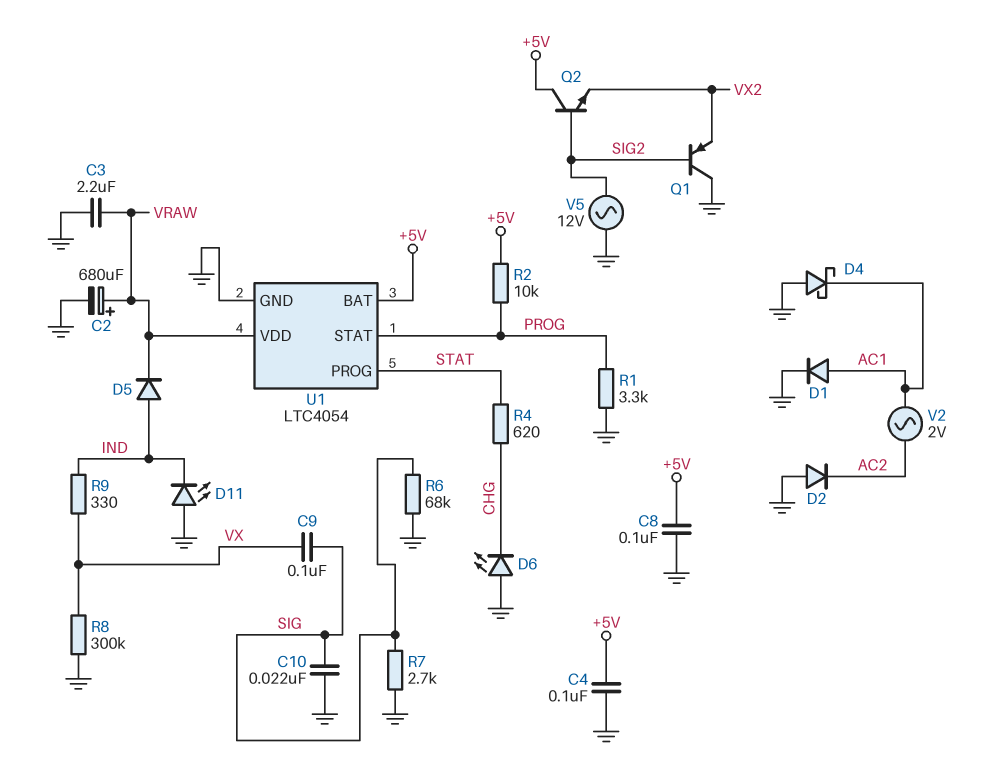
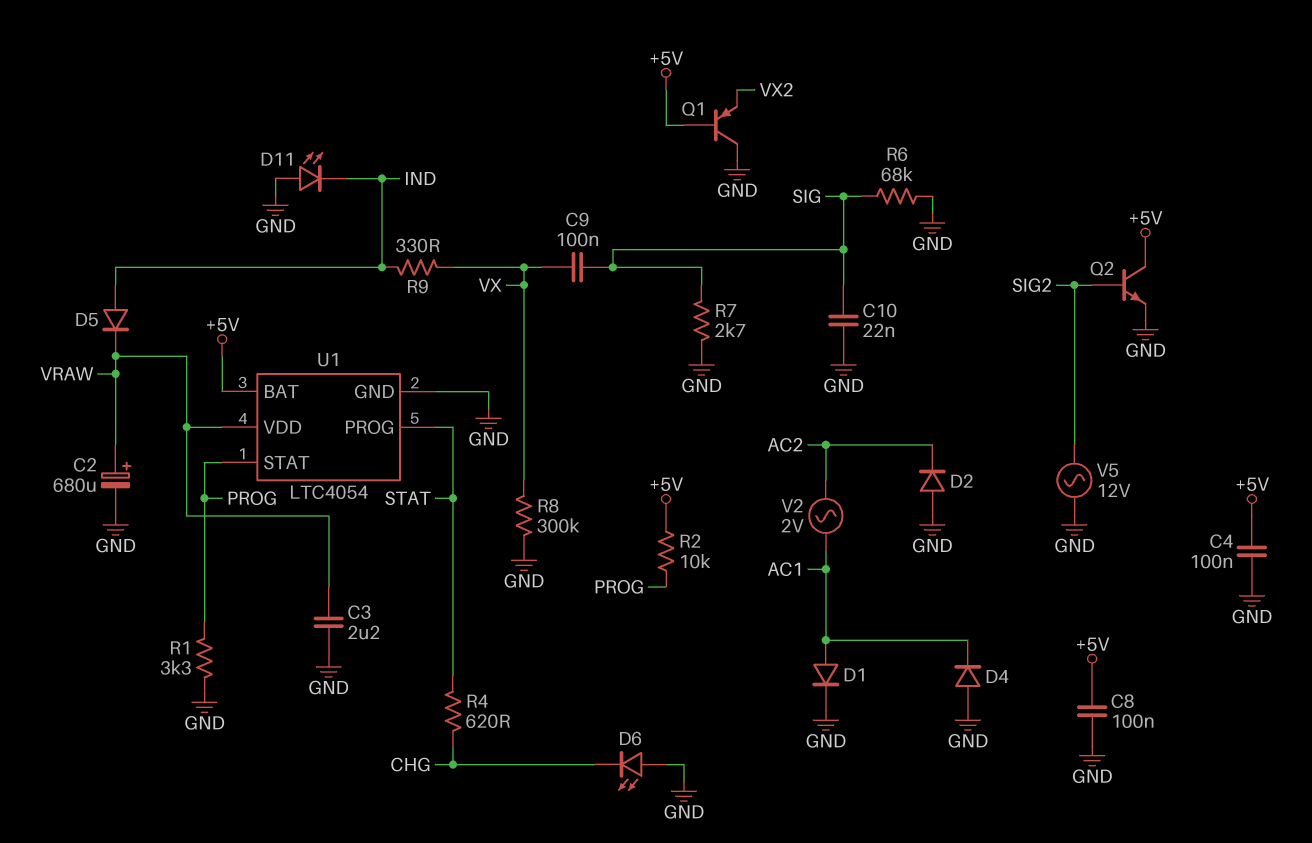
D4: schottky (A GND, K AC1) -> diode (A GND, K AC1)
Q1: PNP (B SIG2, C GND, E VX2) -> PNP (B +5V, C GND, E VX2)
Q2: NPN (B SIG2, C +5V, E VX2) -> NPN (B SIG2, C +5V, E GND)

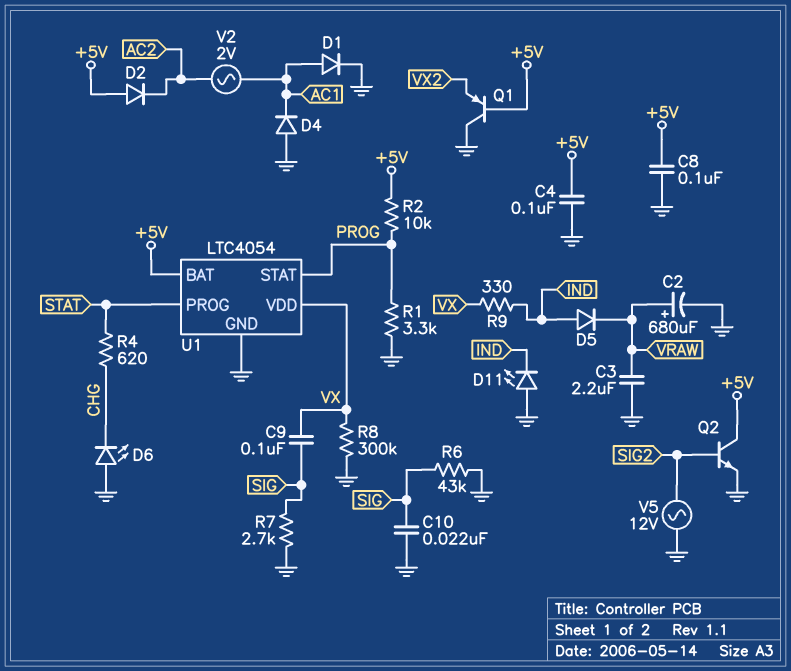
D2: diode (A GND, K AC2) -> diode (A +5V, K AC2)
R6: 68k (GND, SIG) -> 43k (GND, SIG)
U1 pin VDD: VRAW -> VX

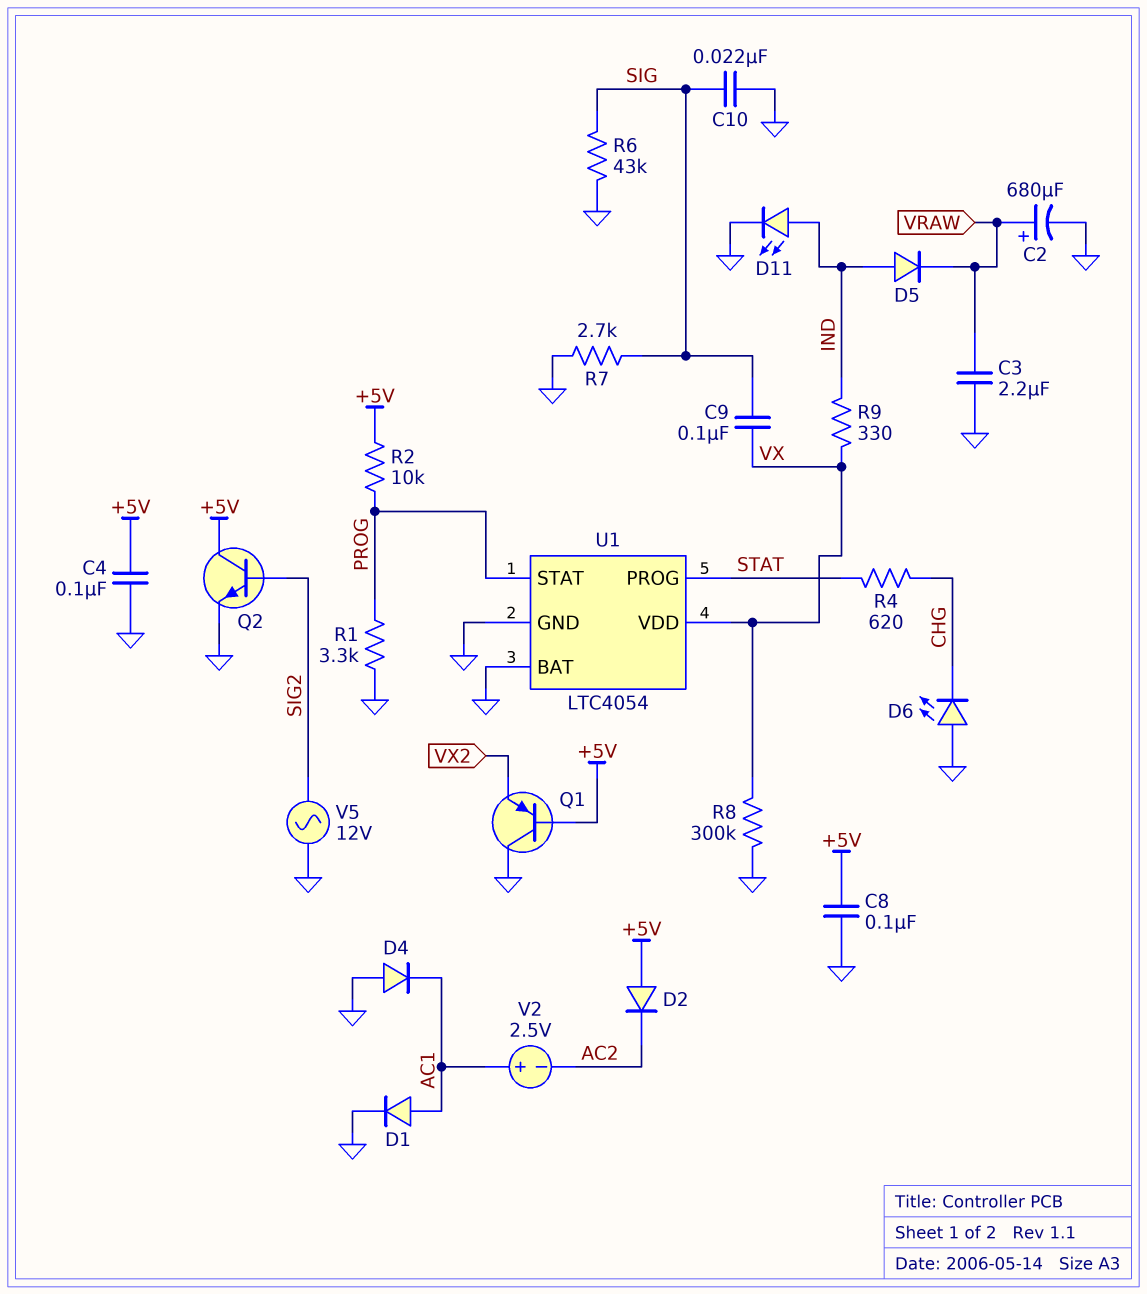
D11: LED (A GND, K IND) -> LED (A IND, K GND)
U1 pin BAT: +5V -> GND
V2: AC 2V (AC1, AC2) -> 2.5V (plus AC1, minus AC2)

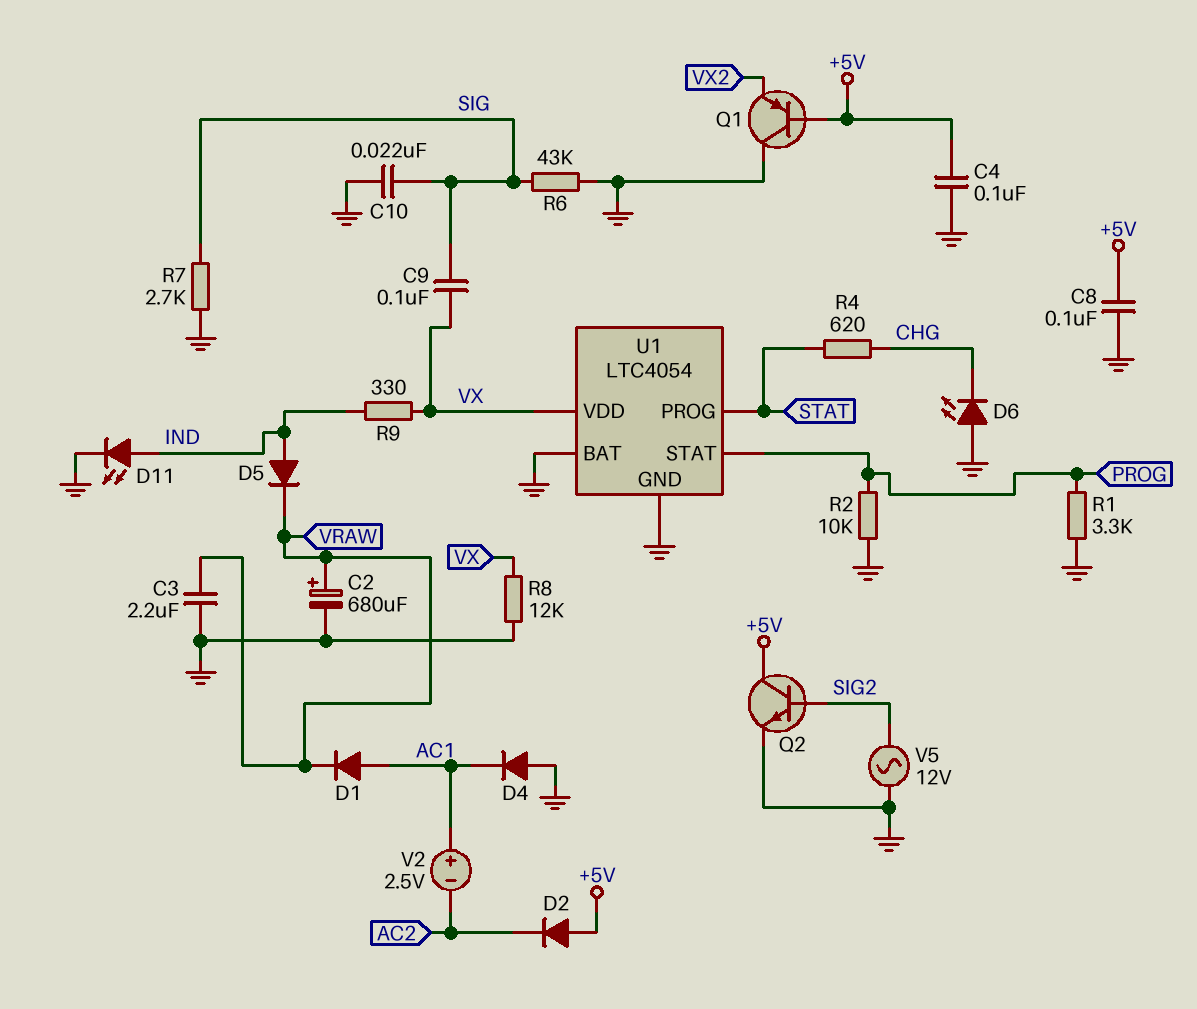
D1: diode (A AC1, K GND) -> diode (A AC1, K VRAW)
R2: 10k (+5V, PROG) -> 10k (GND, PROG)
R8: 300k (GND, VX) -> 12k (GND, VX)

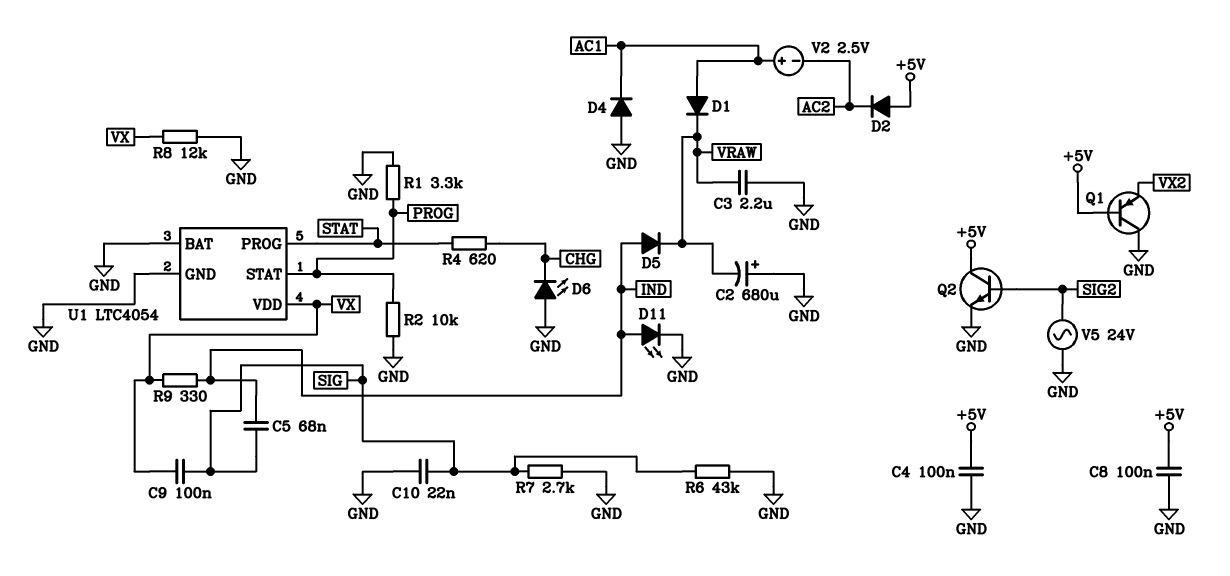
C2: 680uF (plus VRAW, minus GND) -> 680uF (plus GND, minus VRAW)
C5: none -> 68nF (IND, SIG)
V5: AC 12V (GND, SIG2) -> AC 24V (GND, SIG2)

